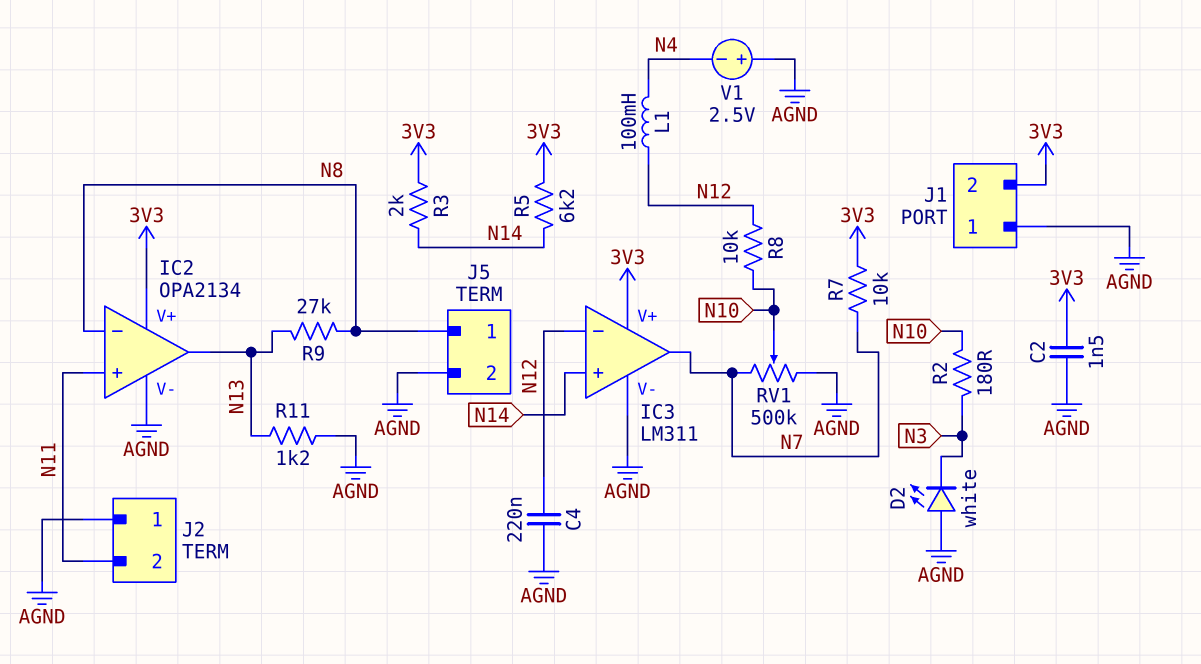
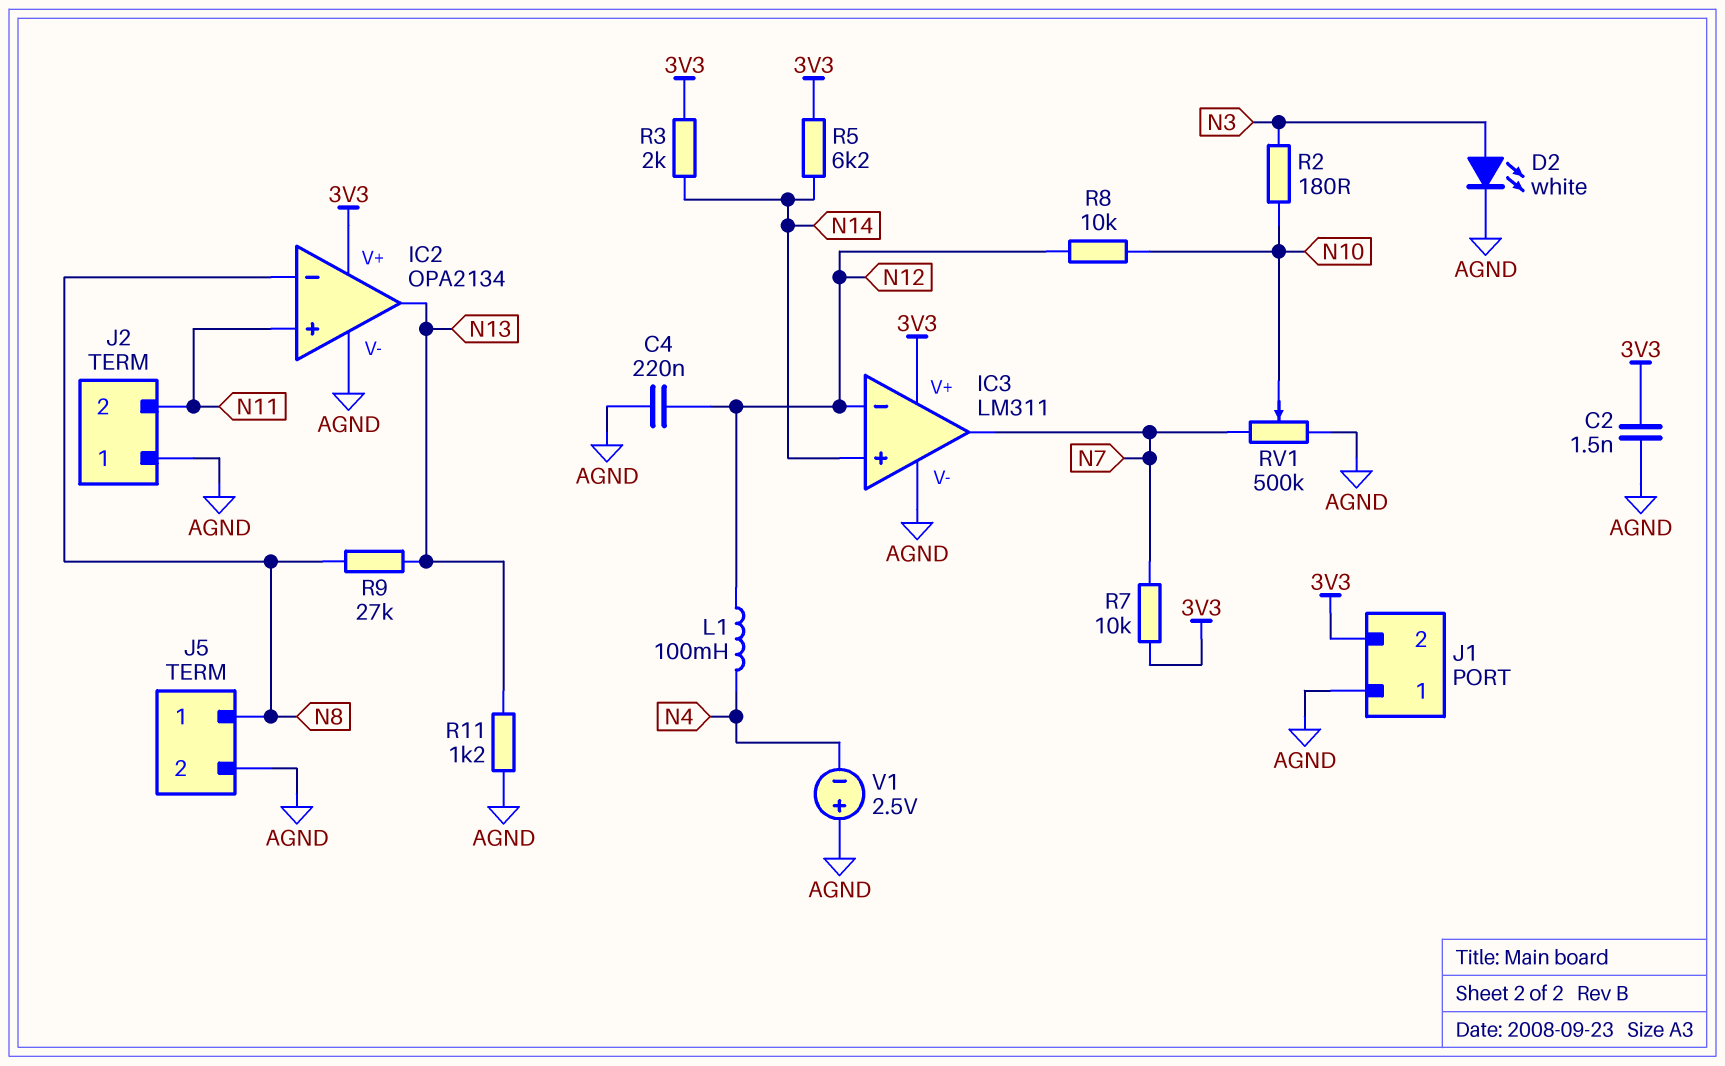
D2: LED white (A AGND, K N3) -> LED white (A N3, K AGND)

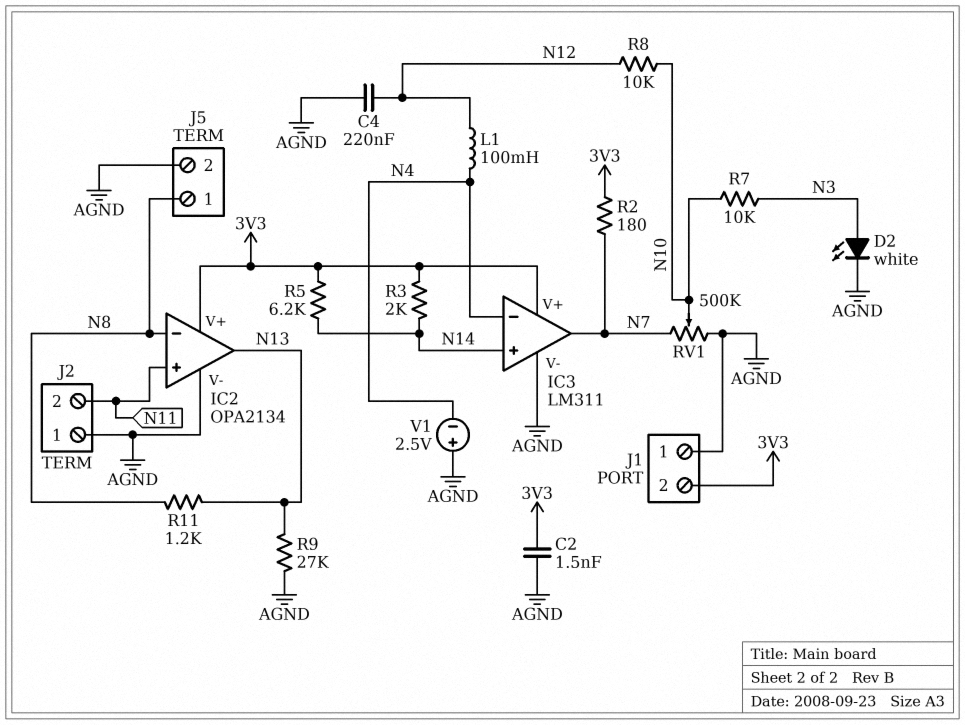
IC3 pin in-: N12 -> N4
R2: 180 (N3, N10) -> 180 (3V3, N7)
R7: 10k (3V3, N7) -> 10k (N3, N10)
R9: 27k (N8, N13) -> 27k (AGND, N13)
R11: 1.2k (AGND, N13) -> 1.2k (N8, N13)

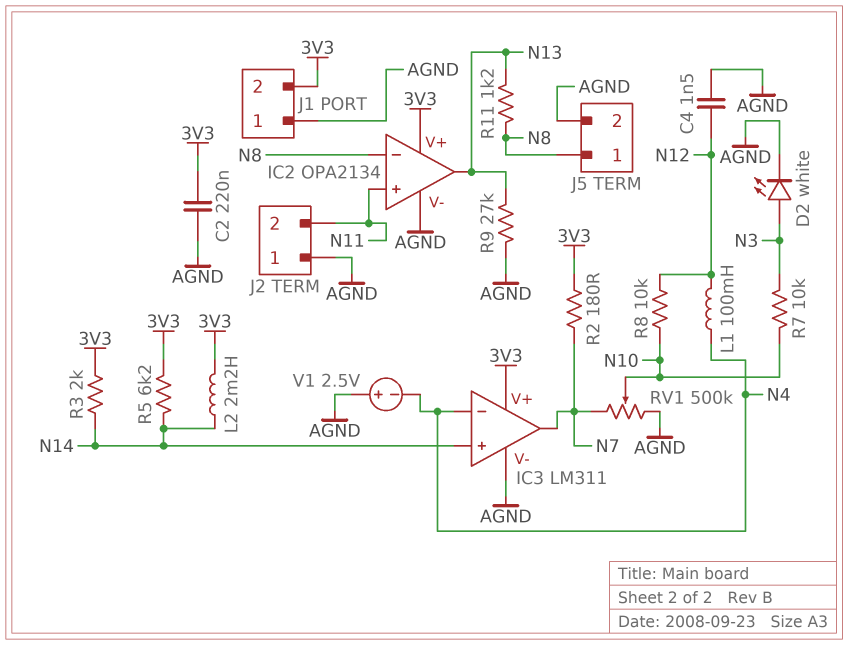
C2: 1.5nF (3V3, AGND) -> 220nF (3V3, AGND)
C4: 220nF (AGND, N12) -> 1.5nF (AGND, N12)
L2: none -> 2.2mH (3V3, N14)

